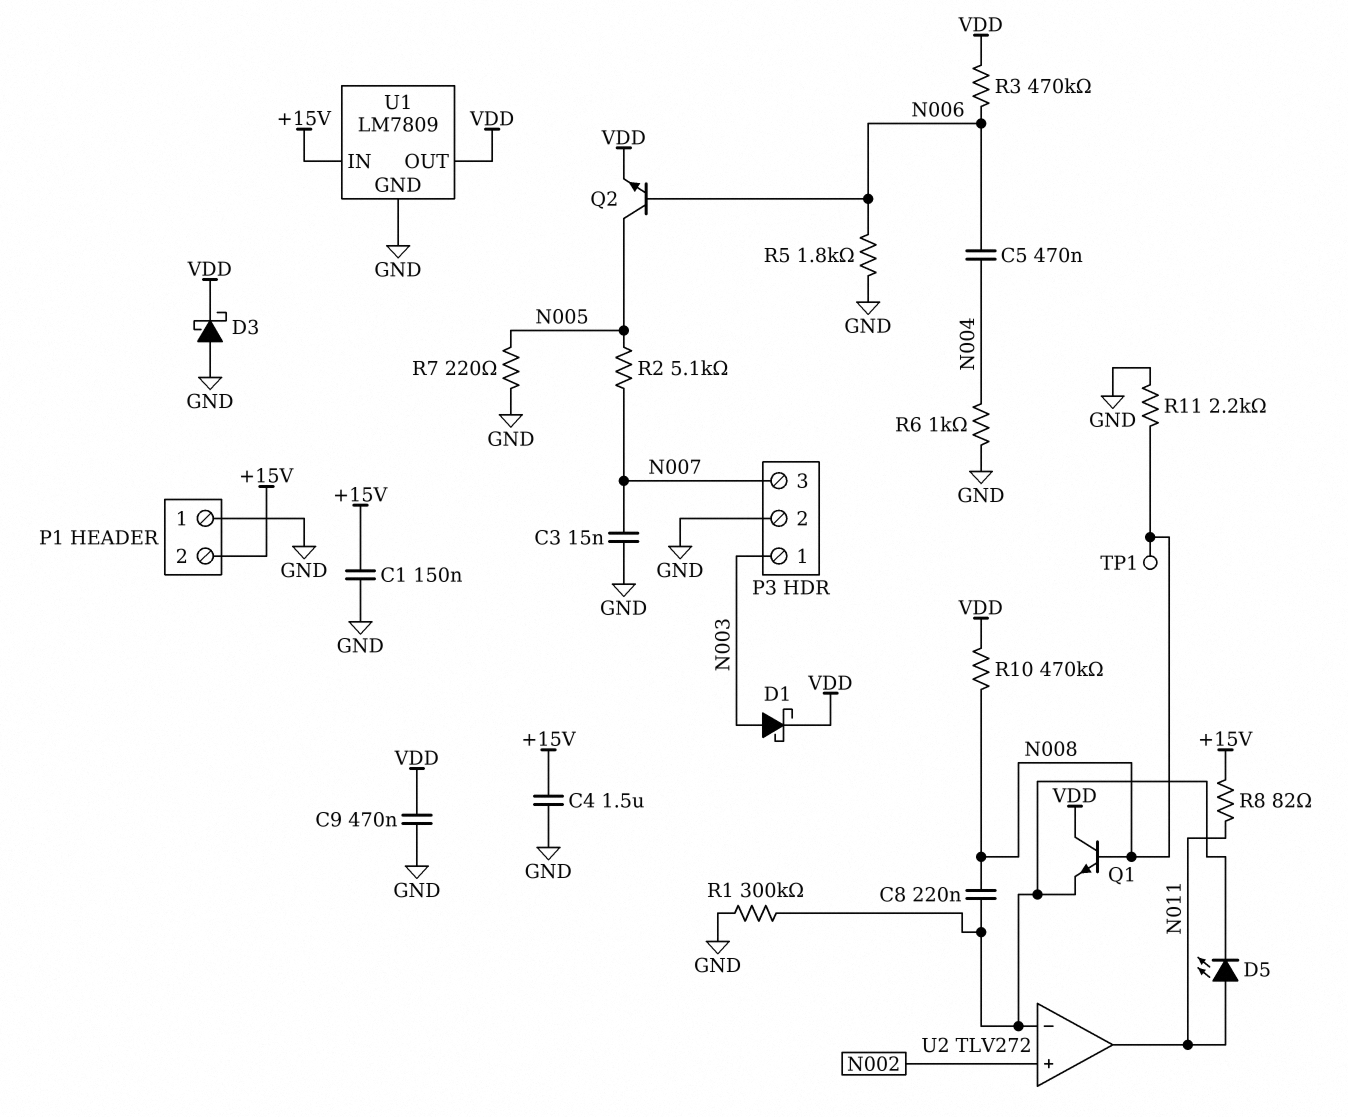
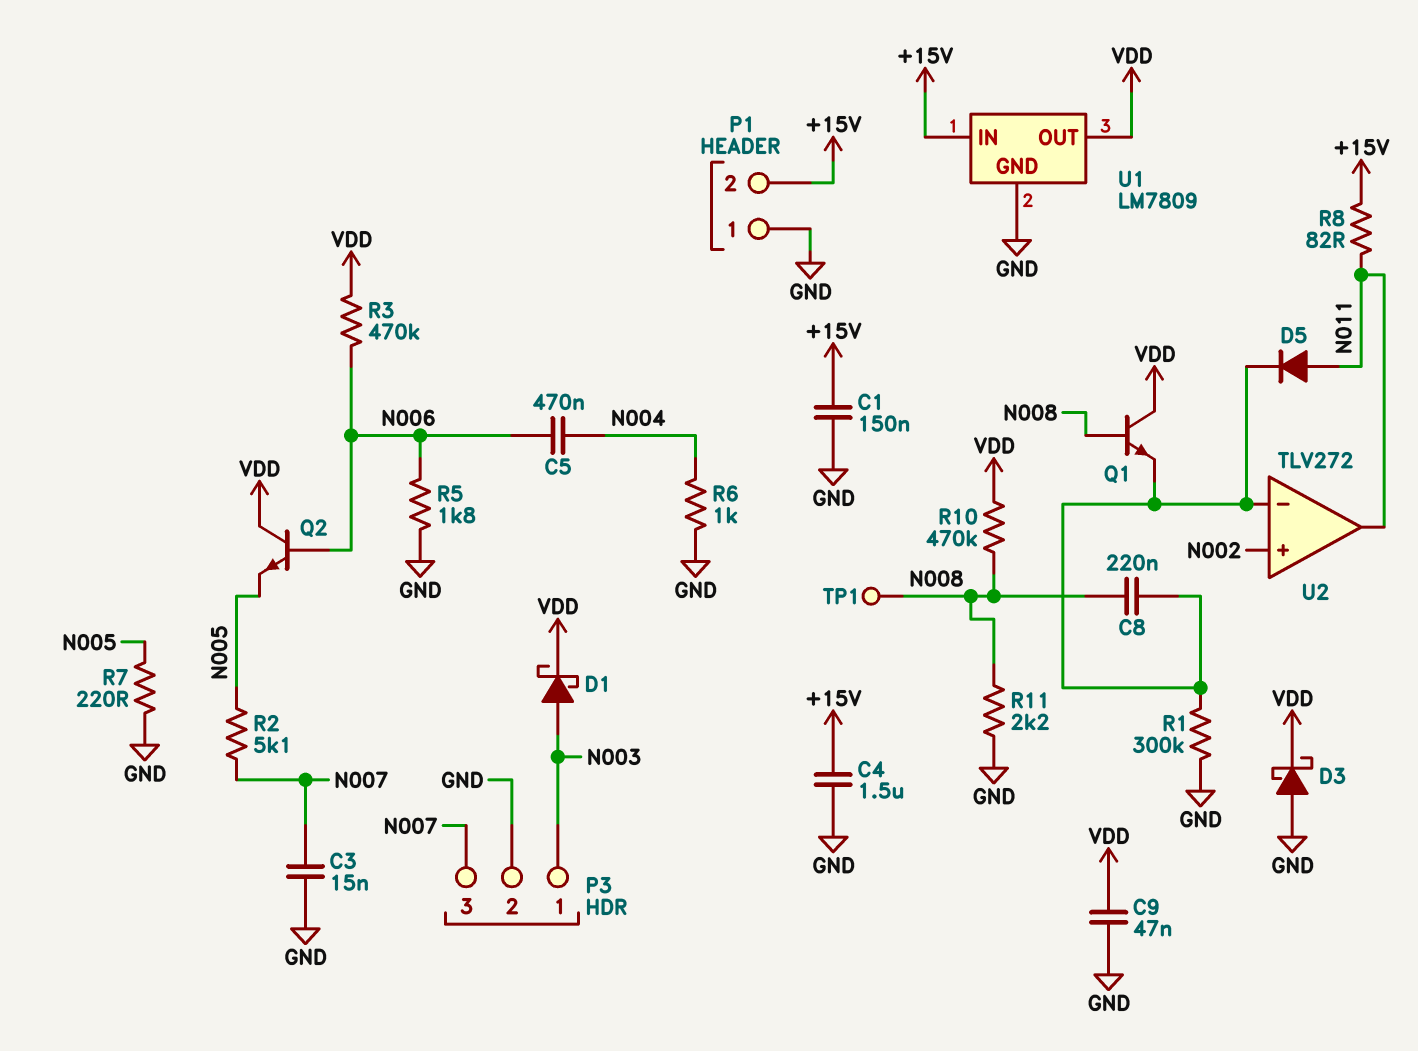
C9: 470nF (GND, VDD) -> 47nF (GND, VDD)
D5: LED (A N011, K U2/in-) -> diode (A N011, K U2/in-)
Q2: NPN (B N006, C N005, E VDD) -> NPN (B N006, C VDD, E N005)

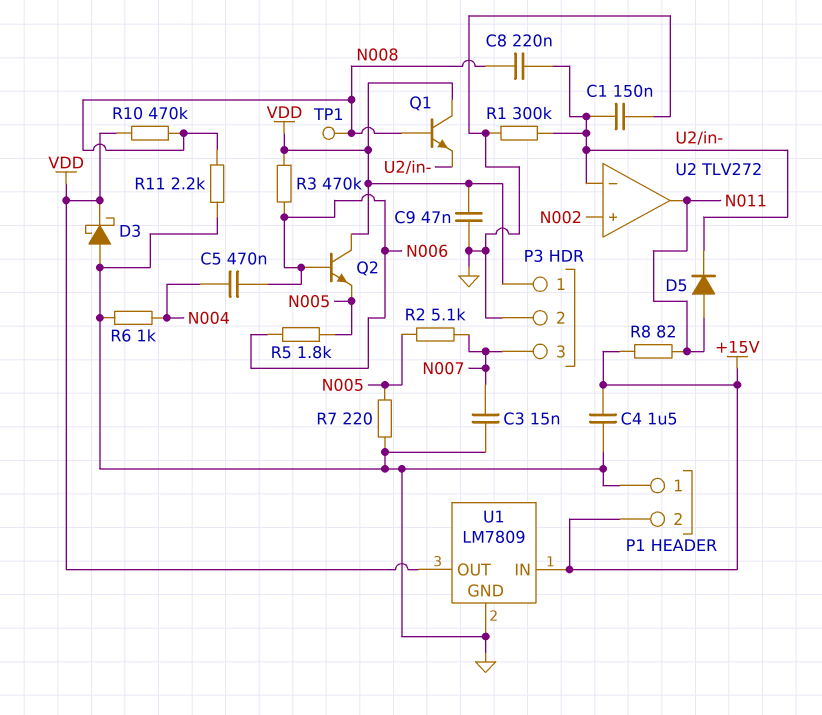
C1: 150nF (+15V, GND) -> 150nF (GND, U2/in-)
D1: schottky (A N003, K VDD) -> none
P3 pin 1: N003 -> VDD
R5: 1.8k (GND, N006) -> 1.8k (N005, N006)

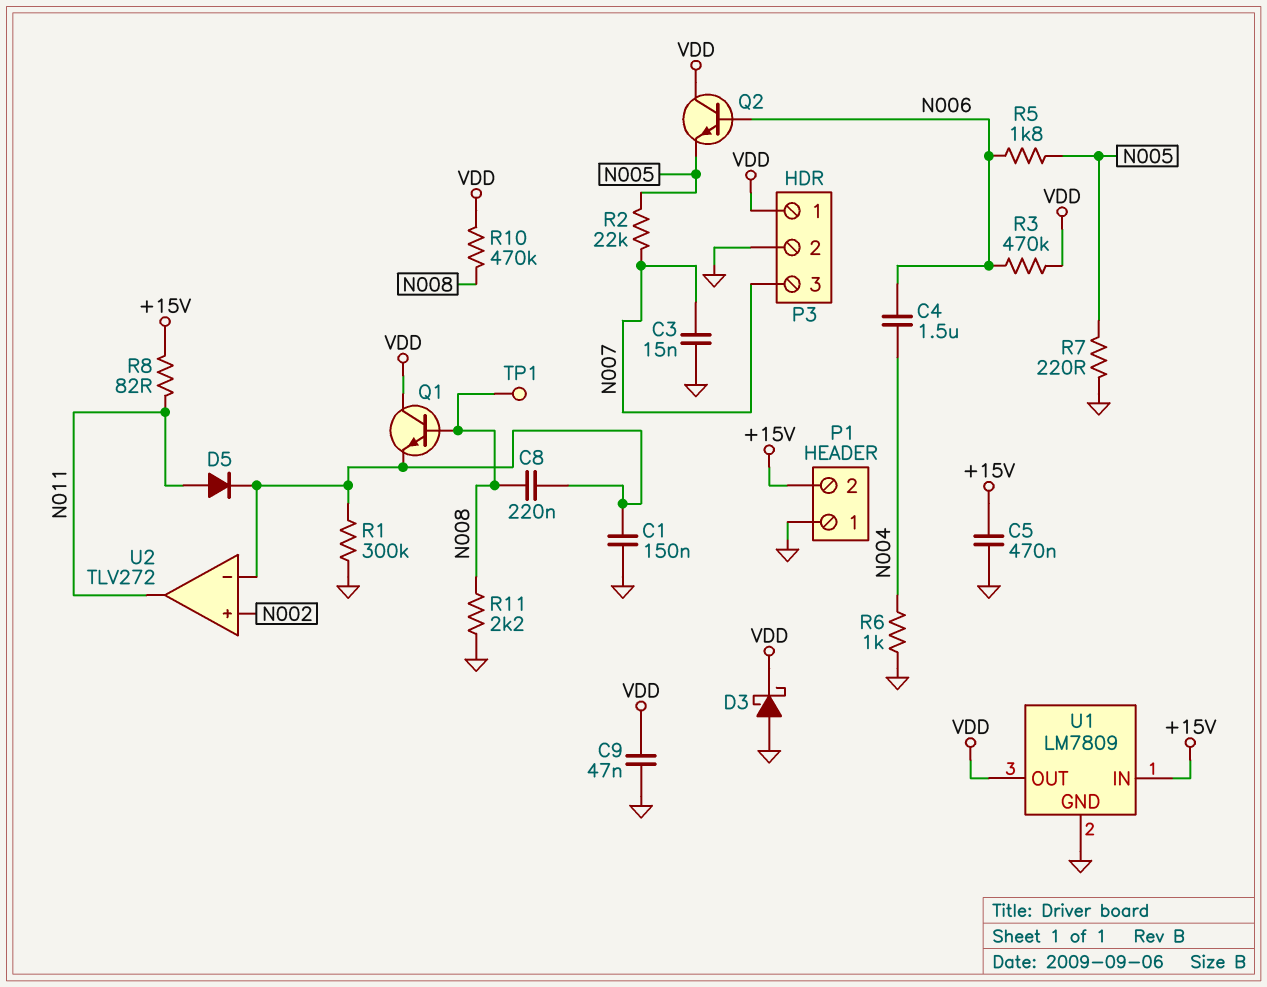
C4: 1.5uF (+15V, GND) -> 1.5uF (N004, N006)
C5: 470nF (N004, N006) -> 470nF (+15V, GND)
R2: 5.1k (N005, N007) -> 22k (N005, N007)

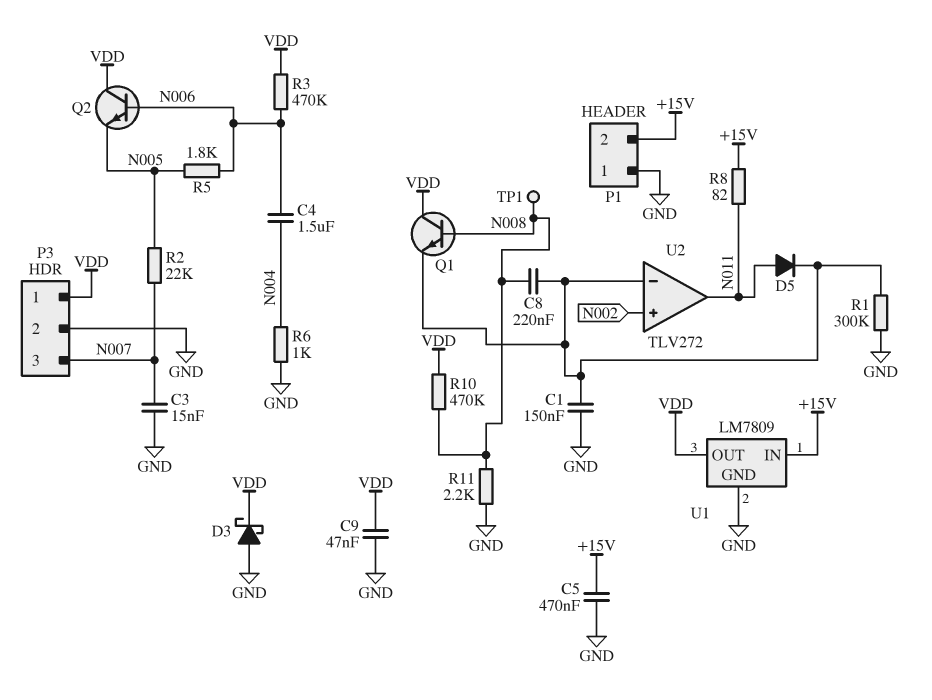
R7: 220 (GND, N005) -> none

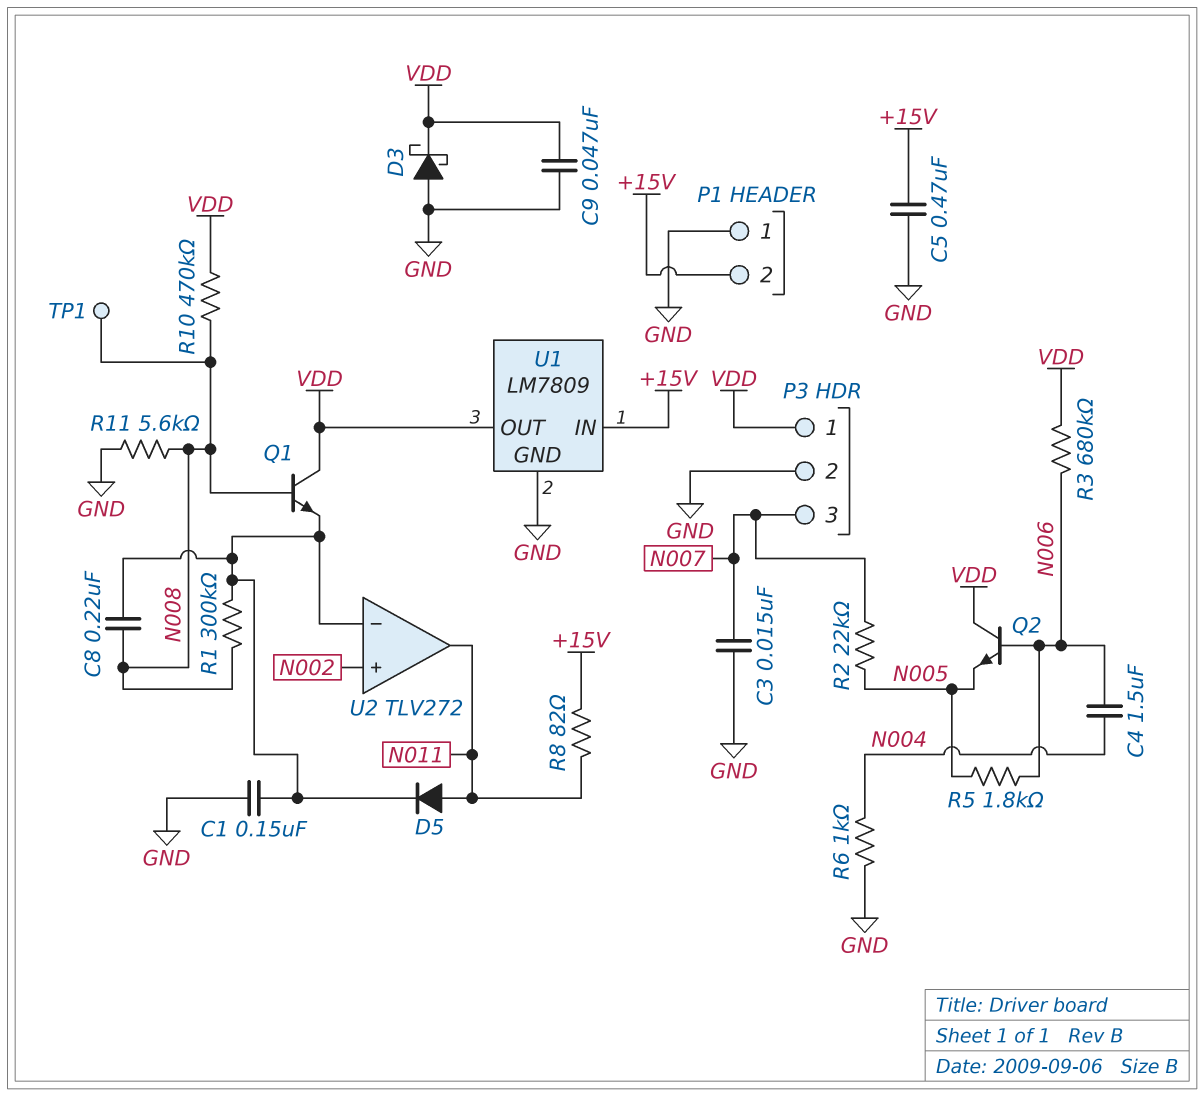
R1: 300k (GND, U2/in-) -> 300k (N008, U2/in-)
R3: 470k (N006, VDD) -> 680k (N006, VDD)
R11: 2.2k (GND, N008) -> 5.6k (GND, N008)

